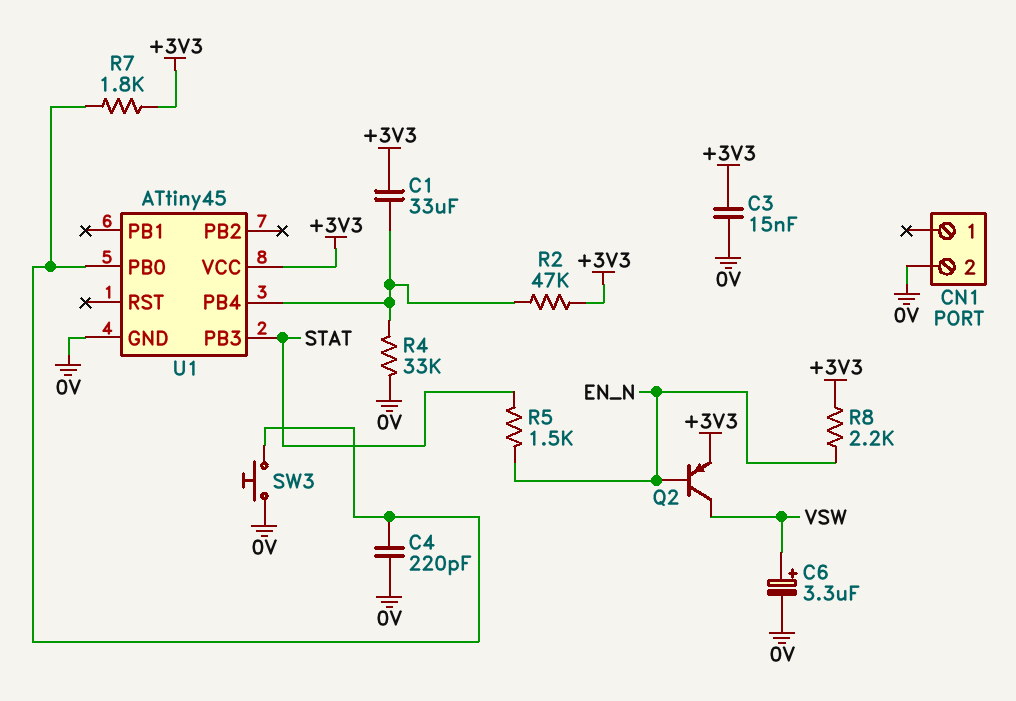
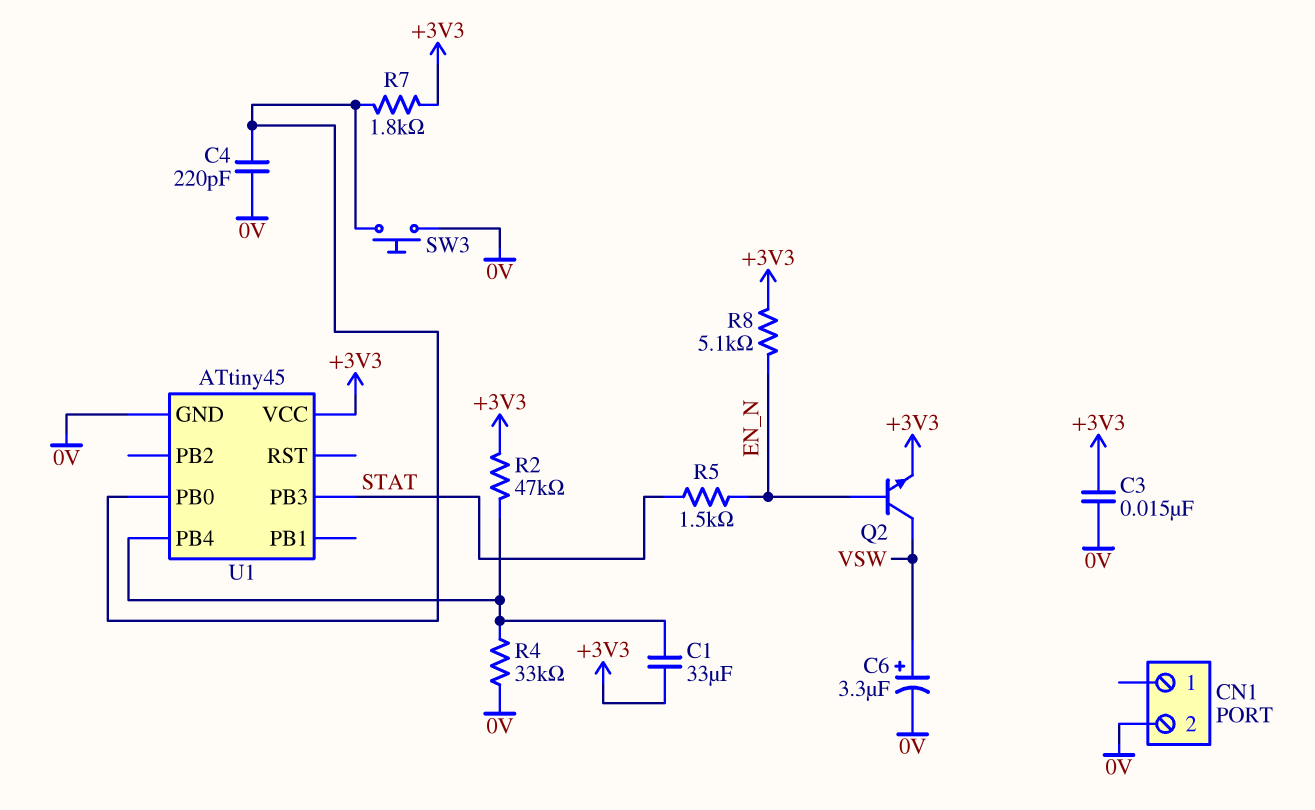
Q2: PNP (B EN_N, C VSW, E +3V3) -> NPN (B EN_N, C VSW, E +3V3)
R8: 2.2k (+3V3, EN_N) -> 5.1k (+3V3, EN_N)

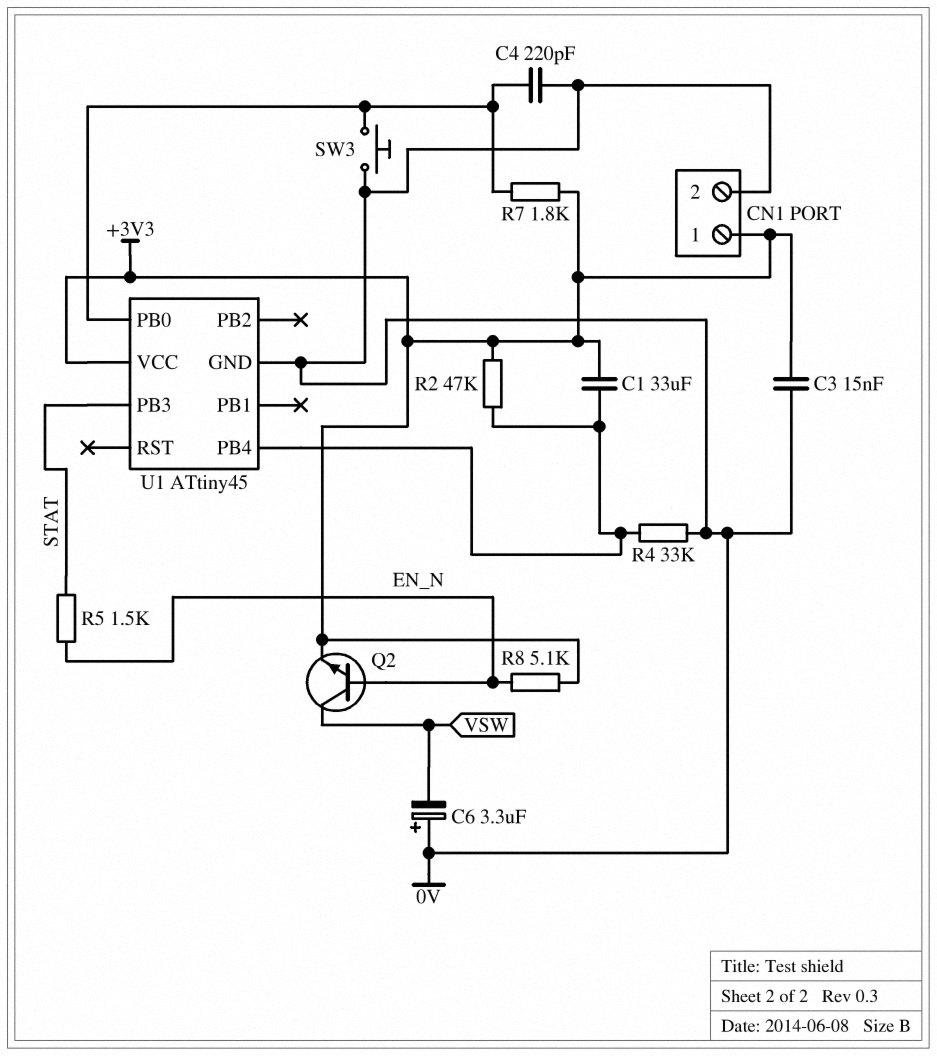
C6: 3.3uF (plus VSW, minus 0V) -> 3.3uF (plus 0V, minus VSW)
CN1 pin 1: none -> +3V3

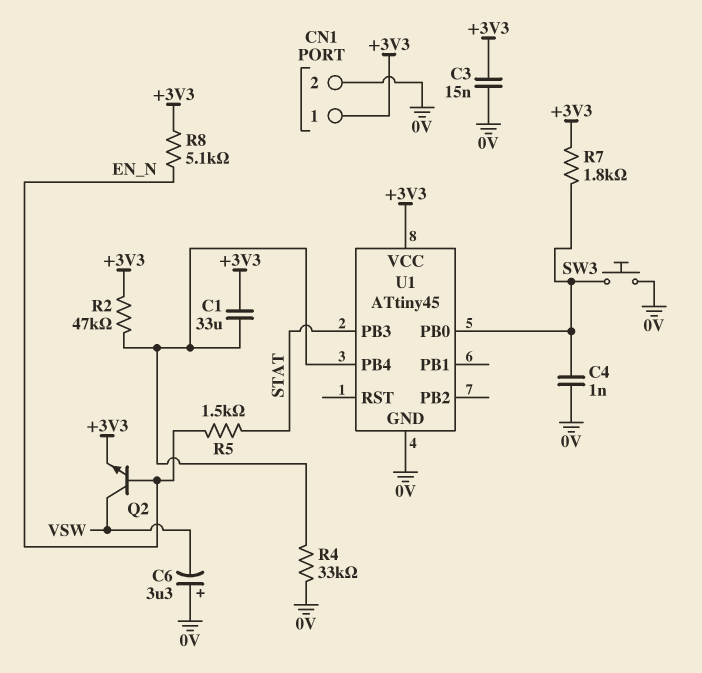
C4: 220pF (0V, U1/PB0) -> 1nF (0V, U1/PB0)

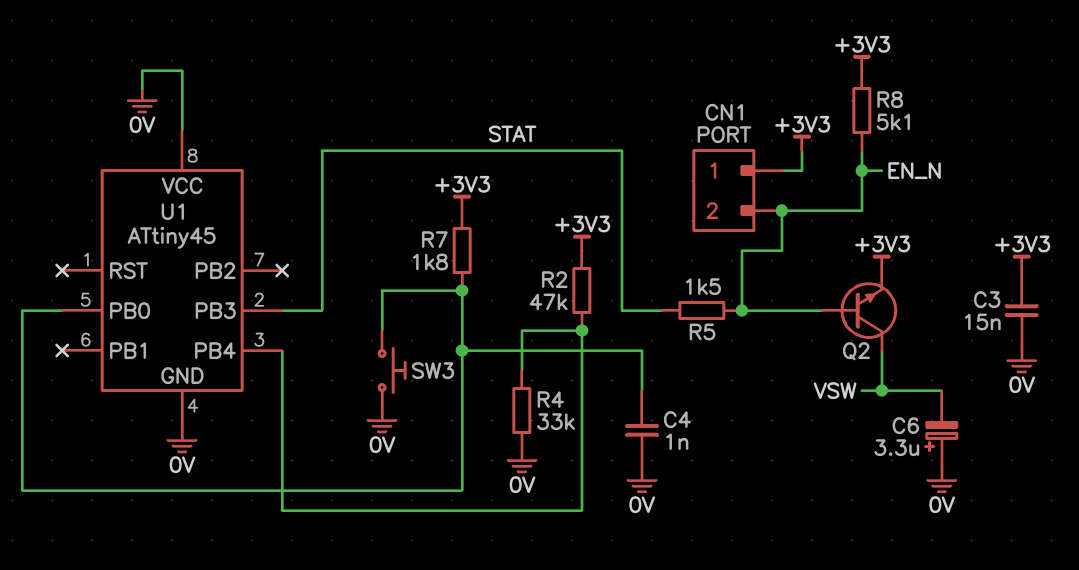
C1: 33uF (+3V3, U1/PB4) -> none
CN1 pin 2: 0V -> EN_N
U1 pin VCC: +3V3 -> 0V

